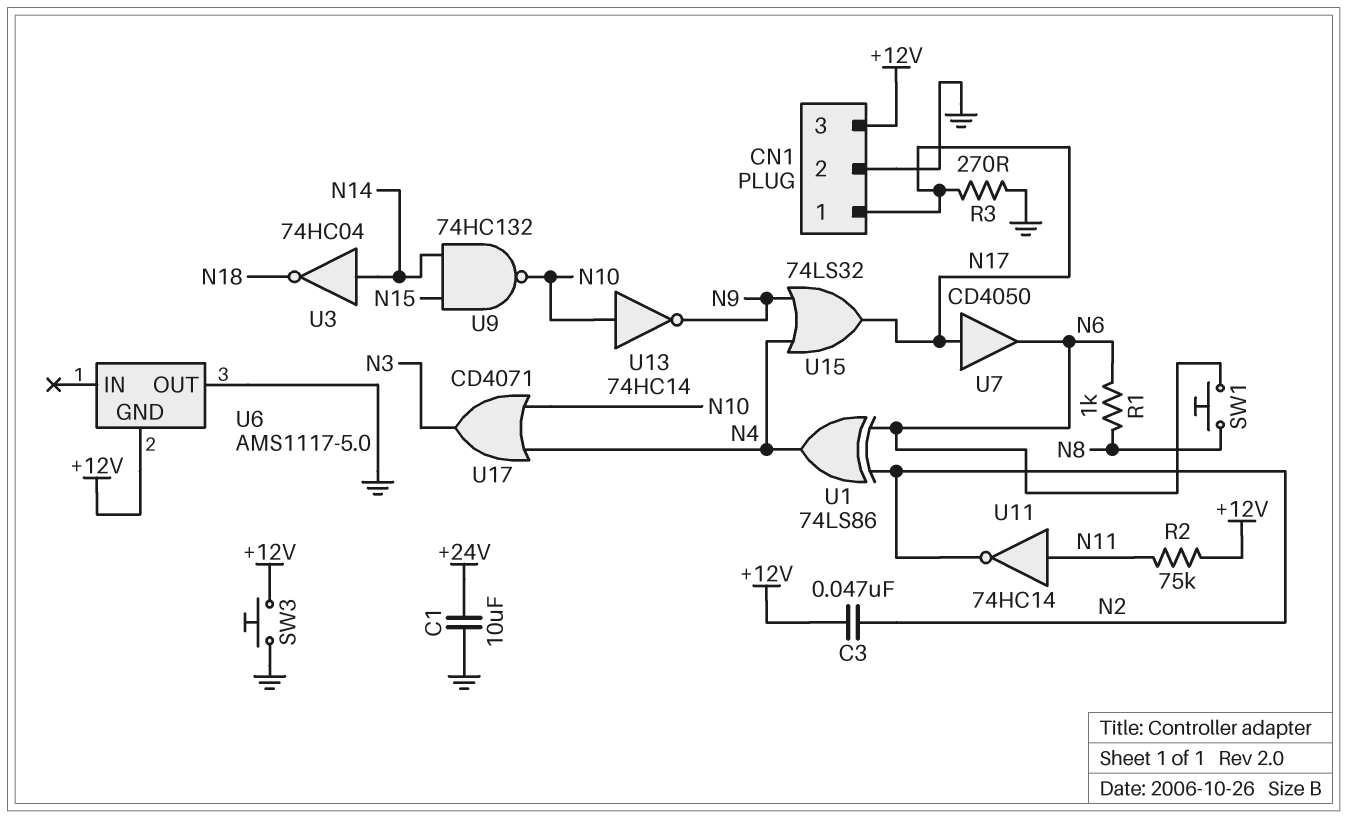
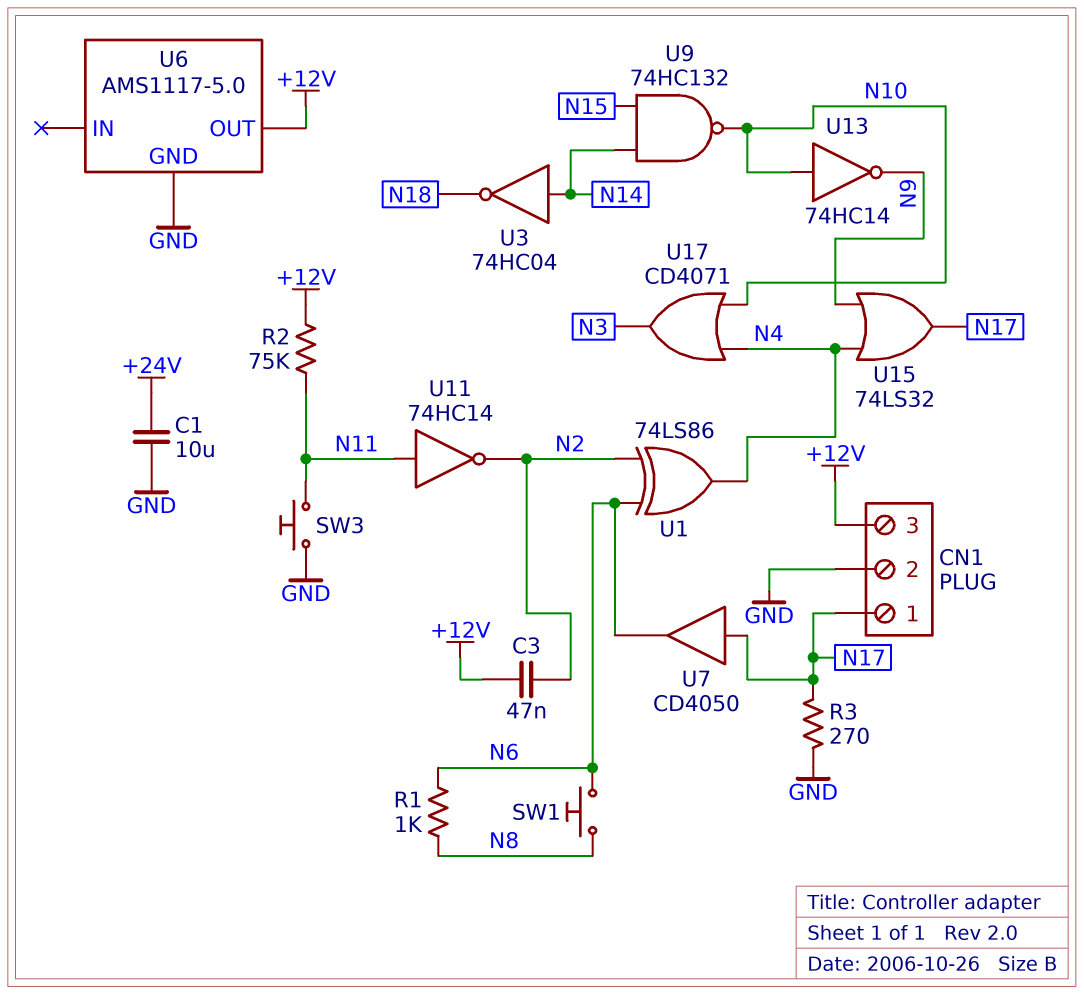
SW3: button (+12V, GND) -> button (GND, N11)
U6 pin GND: +12V -> GND
U6 pin OUT: GND -> +12V

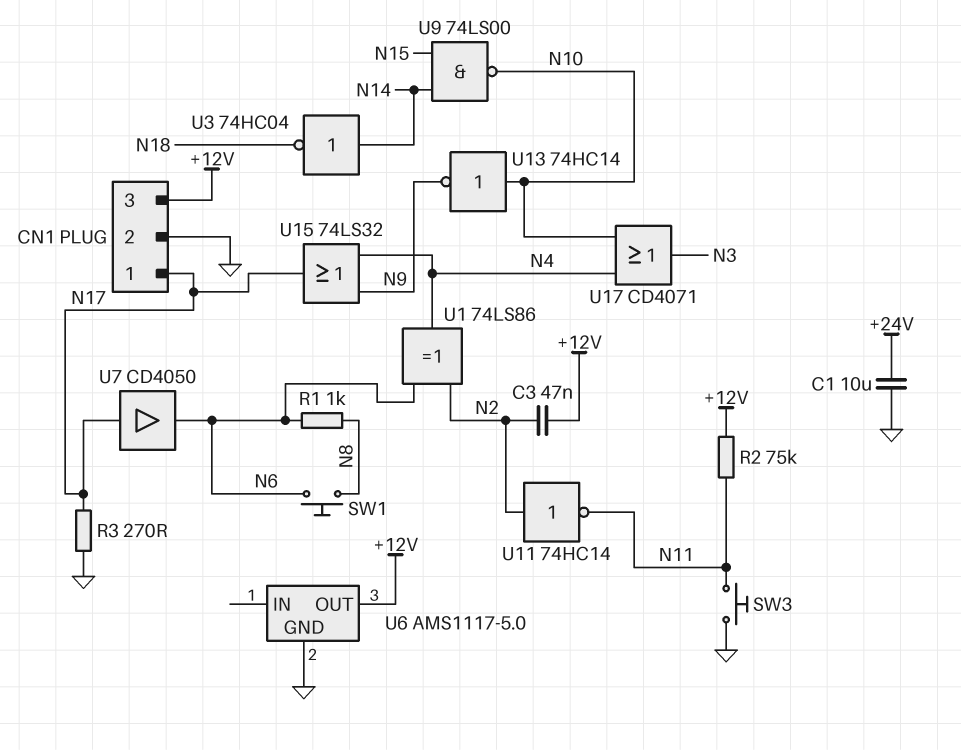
U9: NAND 74HC132 (in N14, in N15, out N10) -> NAND 74LS00 (in N14, in N15, out N10)
U11: NOT 74HC14 (in N11, out N2) -> NOT 74HC14 (in N2, out N11)

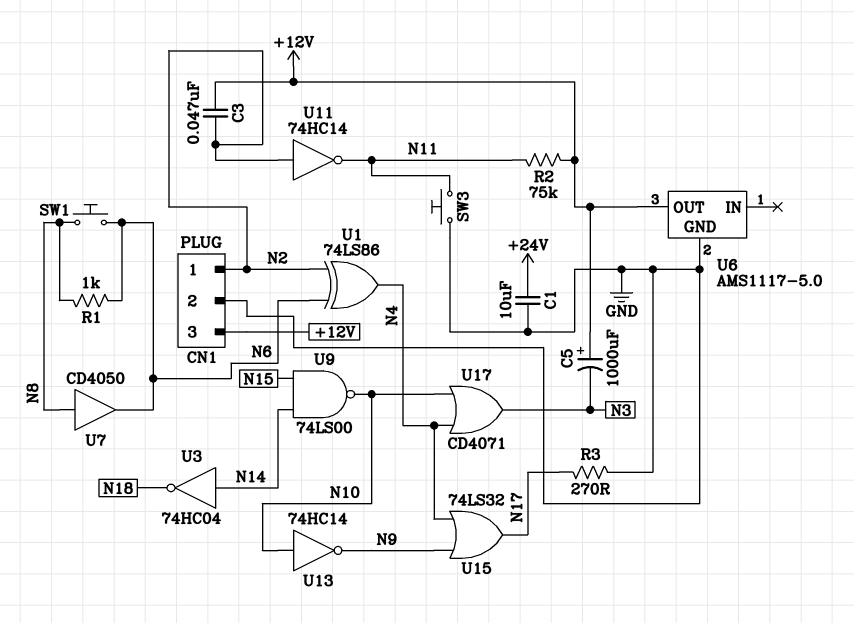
C5: none -> 1000uF (plus +12V, minus N3)
CN1 pin 1: N17 -> N2
U7: buffer CD4050 (in N17, out N6) -> buffer CD4050 (in N8, out N6)

